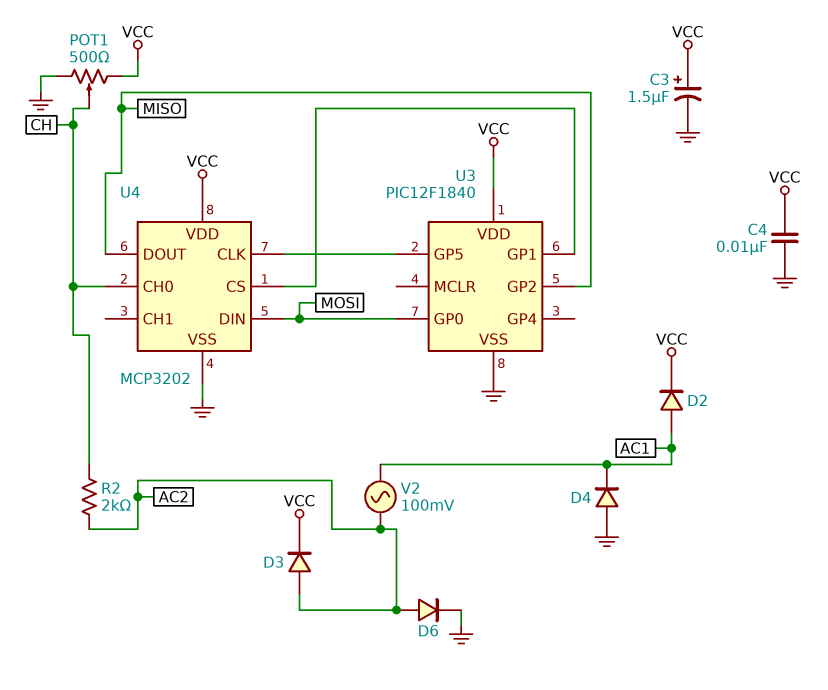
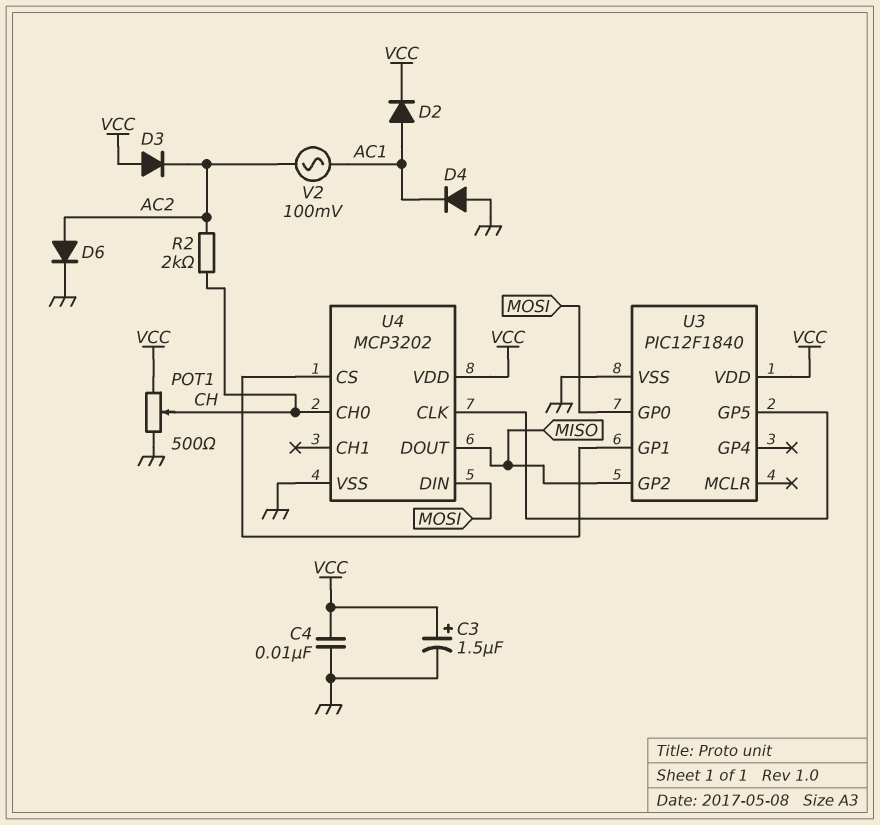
D3: diode (A AC2, K VCC) -> diode (A VCC, K AC2)

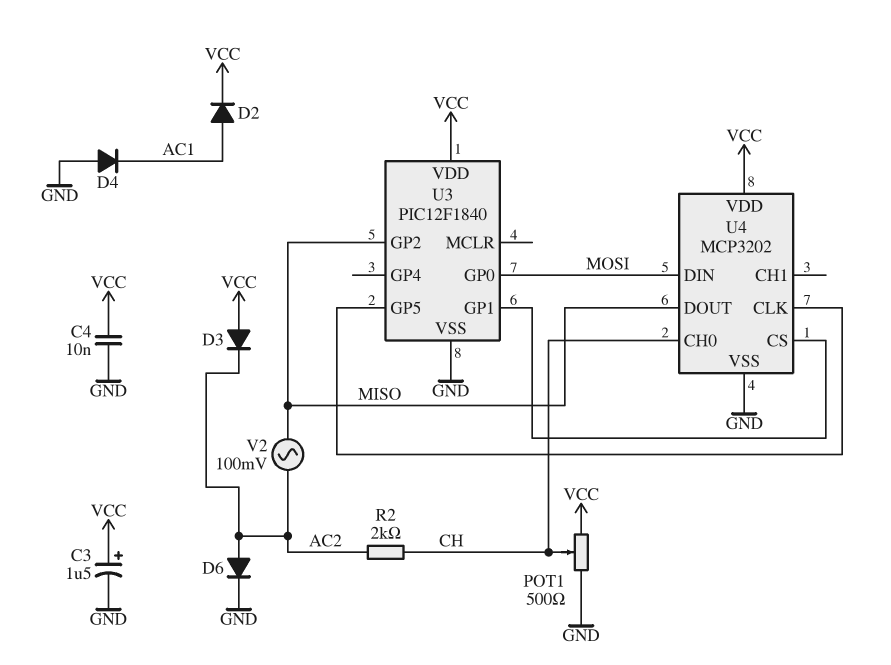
V2: AC 100mV (AC1, AC2) -> AC 100mV (AC2, MISO)

